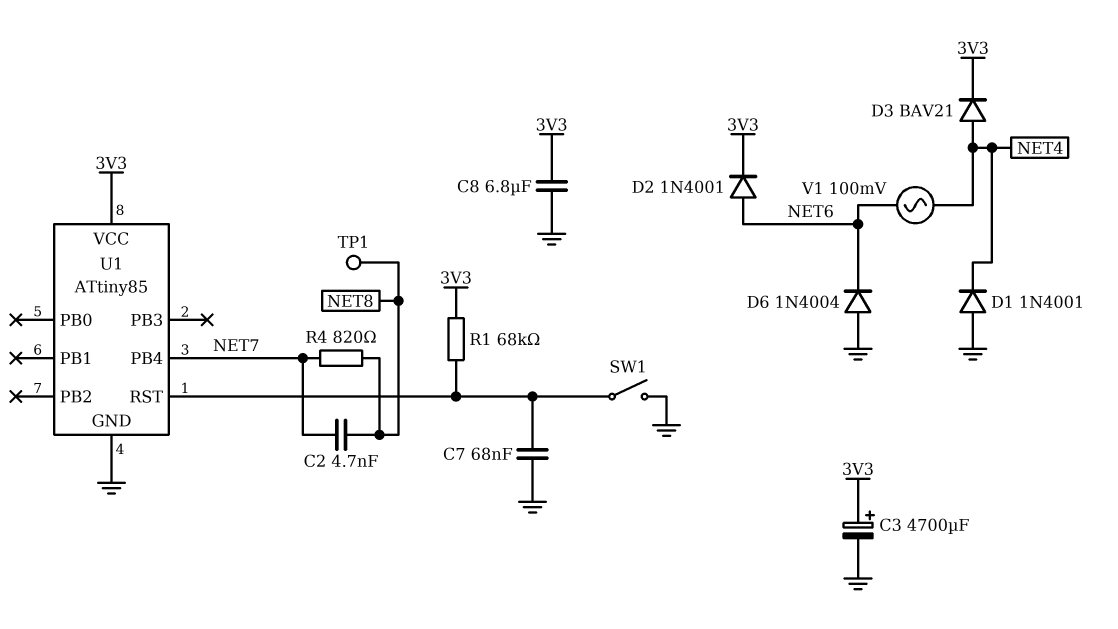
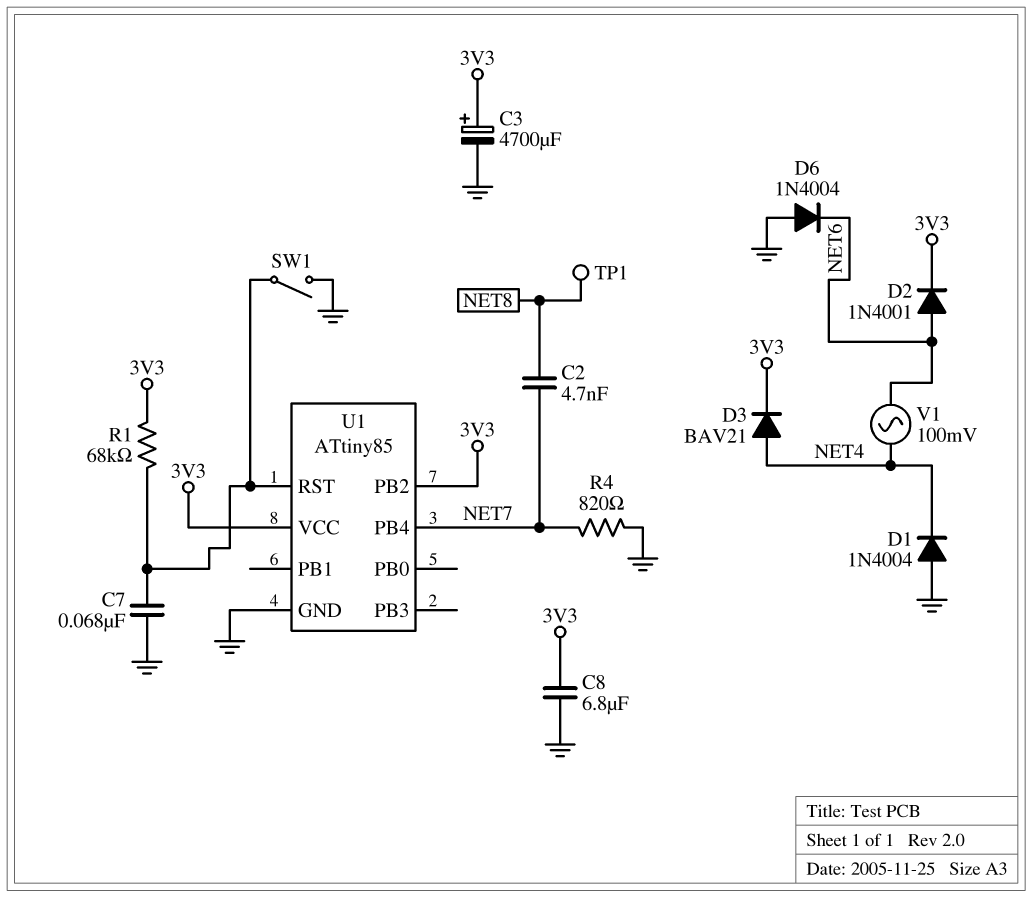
D1: diode 1N4001 (A GND, K NET4) -> diode 1N4004 (A GND, K NET4)
R4: 820 (NET7, NET8) -> 820 (GND, NET7)
U1 pin PB2: none -> 3V3

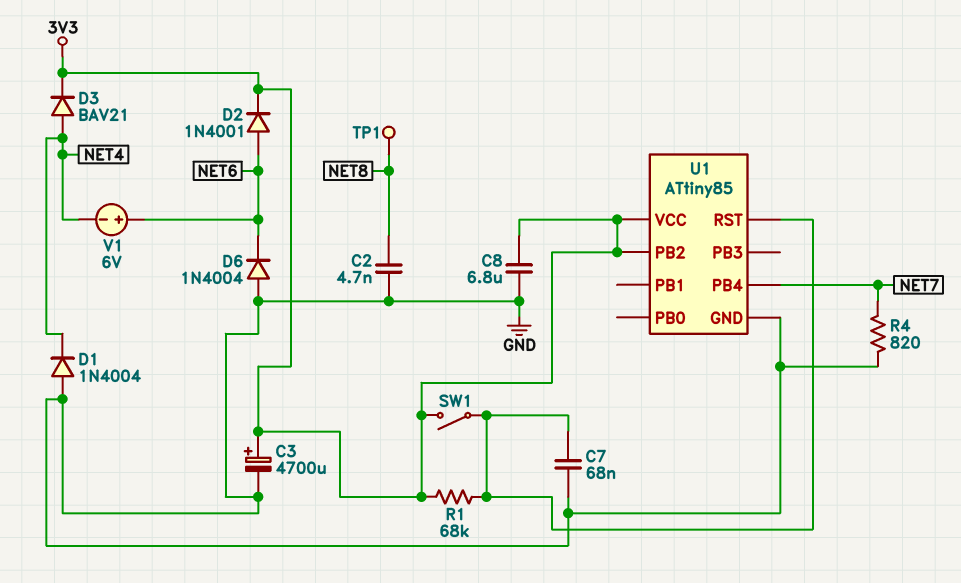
C2: 4.7nF (NET7, NET8) -> 4.7nF (GND, NET8)
SW1: switch (GND, U1/RST) -> switch (3V3, U1/RST)
V1: AC 100mV (NET4, NET6) -> 6V (plus NET6, minus NET4)

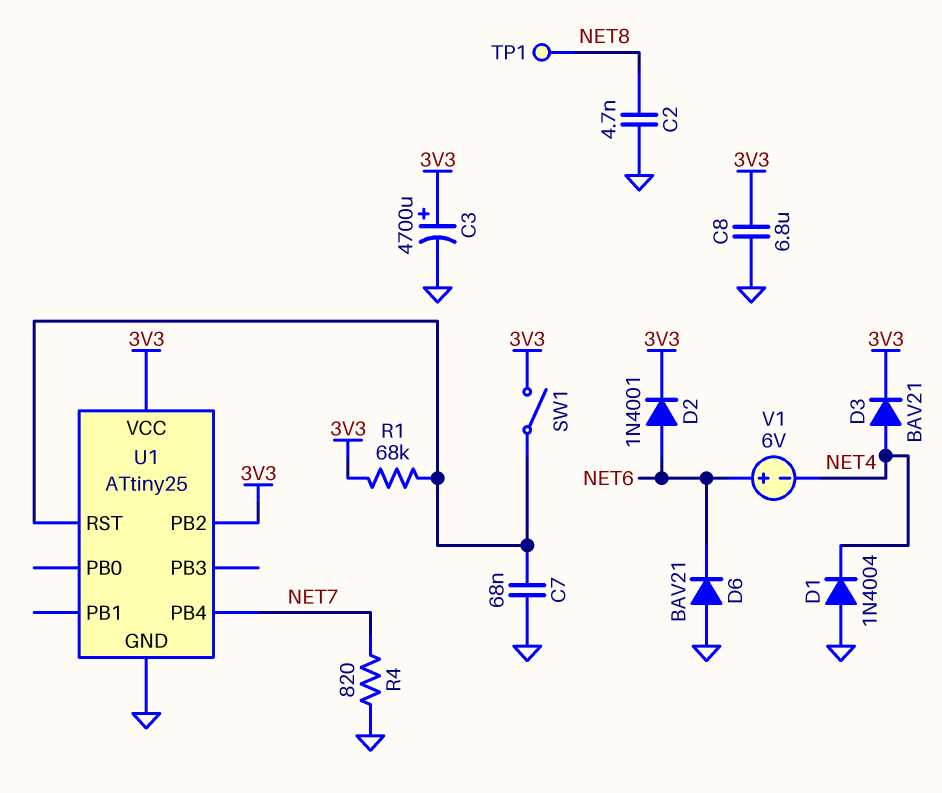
D6: diode 1N4004 (A GND, K NET6) -> diode BAV21 (A GND, K NET6)
U1: ATtiny85 -> ATtiny25

